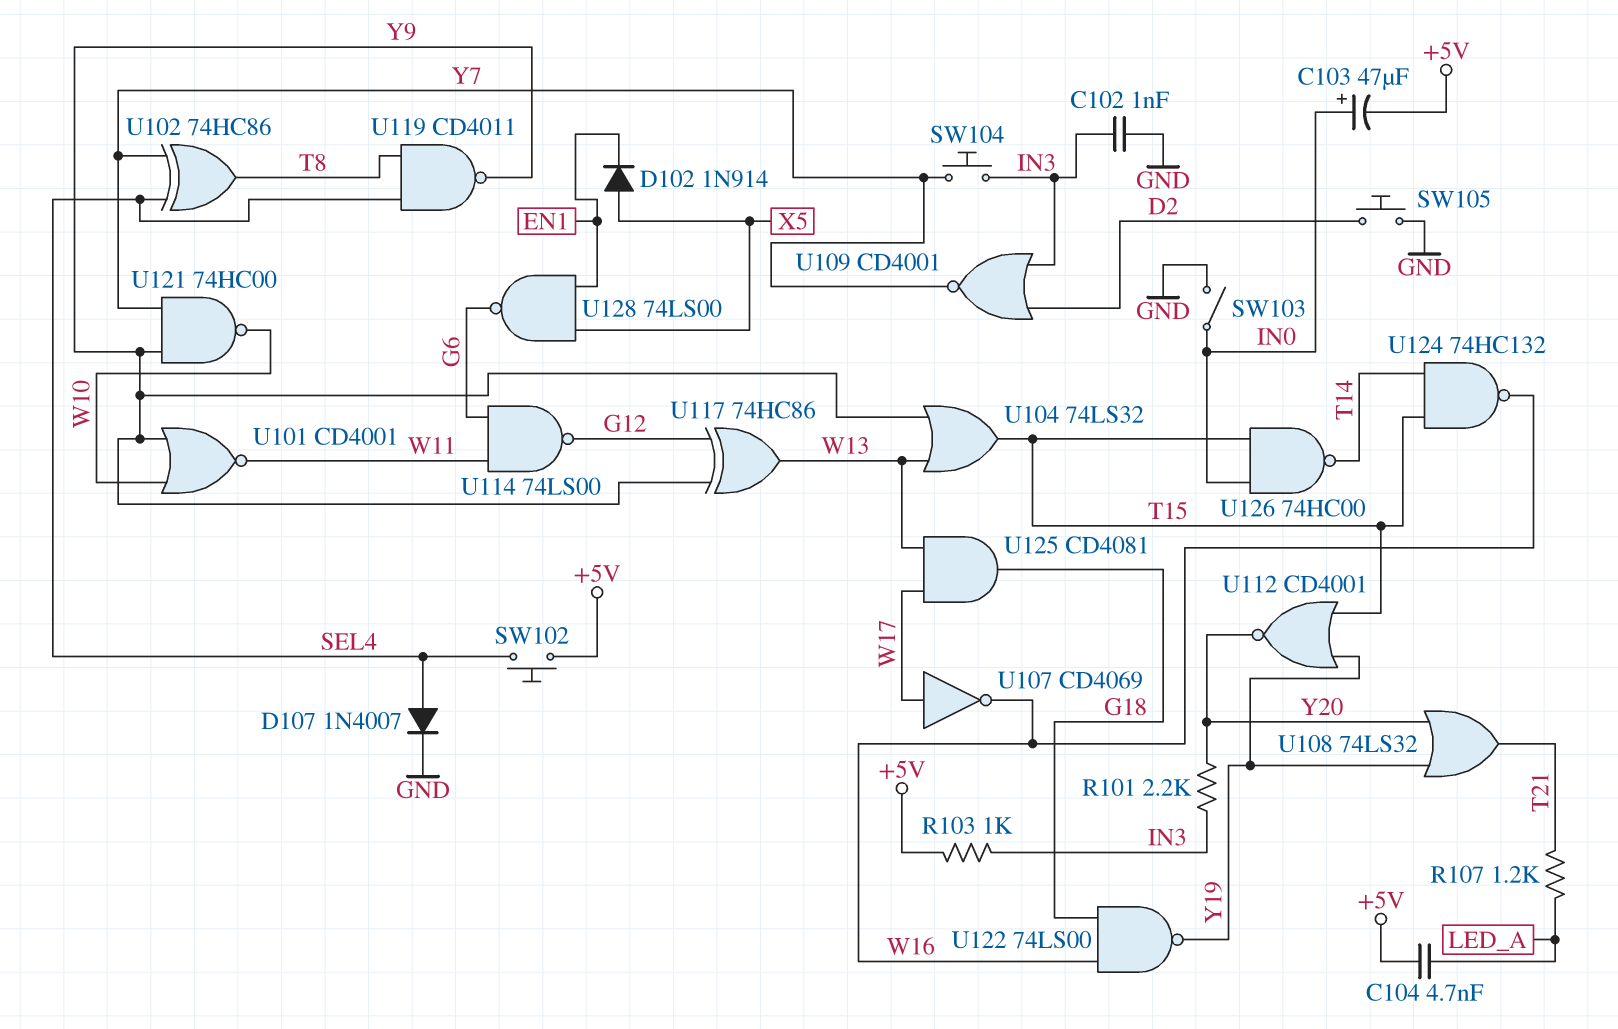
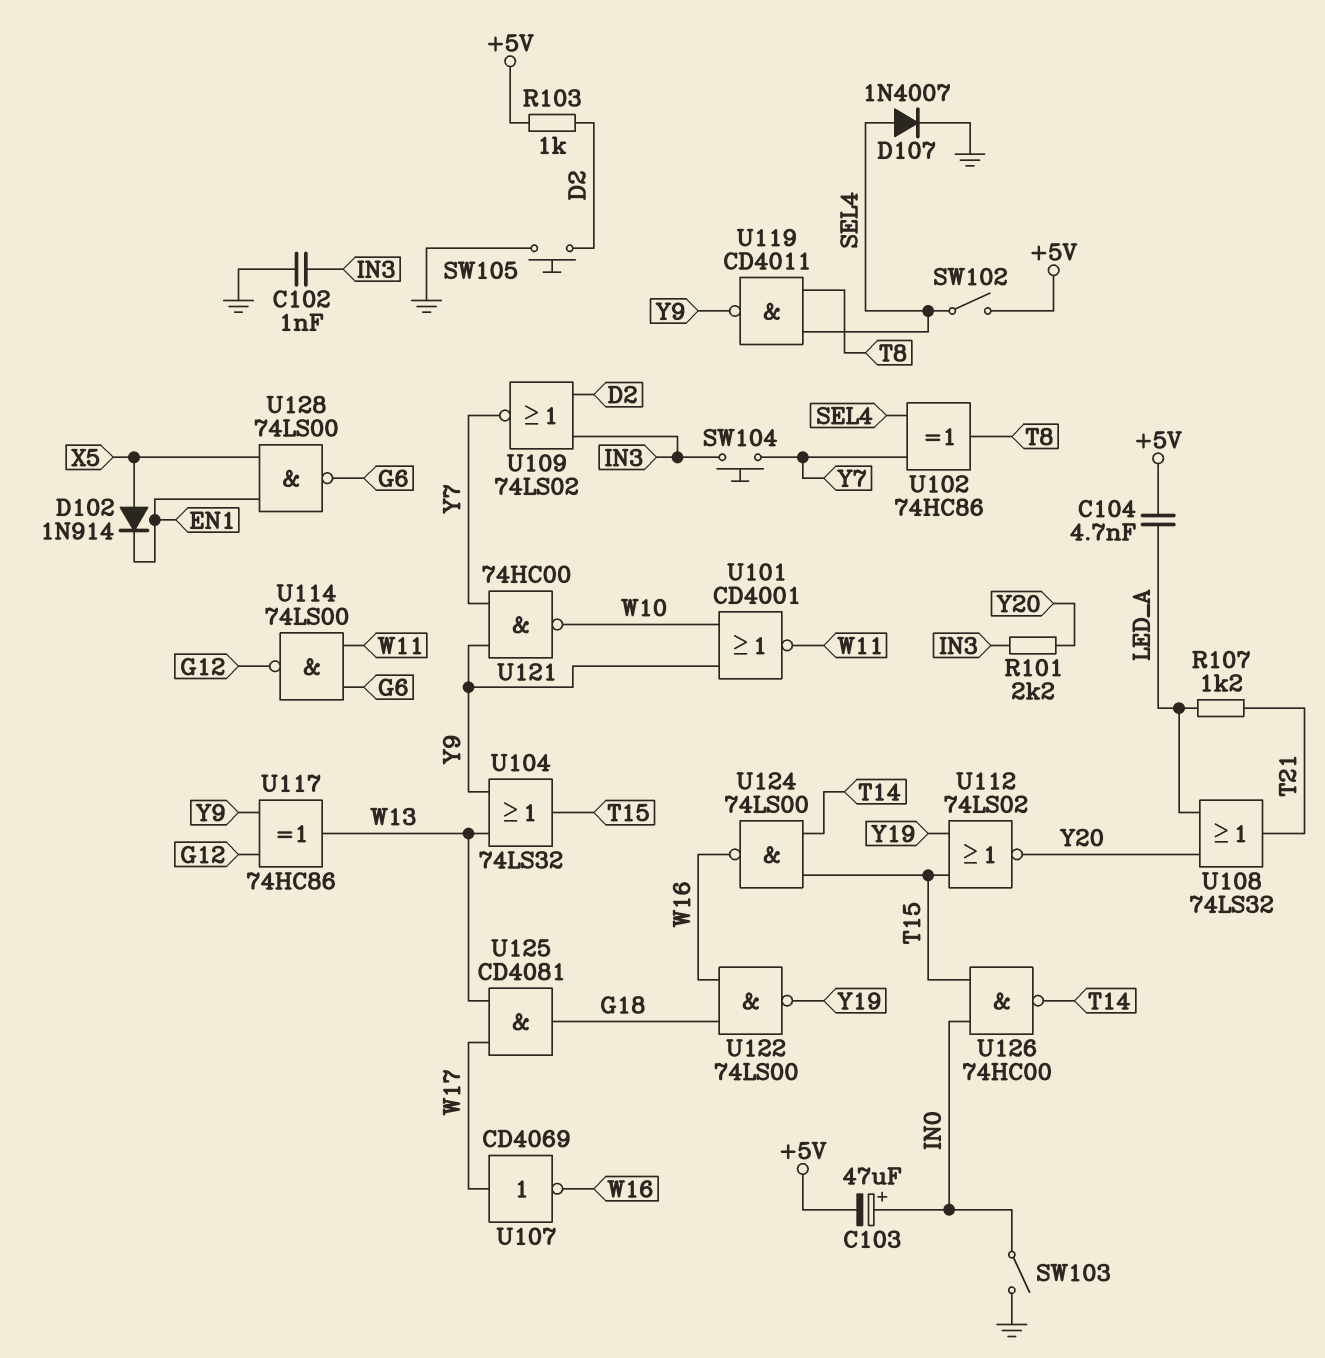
R103: 1k (+5V, IN3) -> 1k (+5V, D2)
SW102: button (+5V, SEL4) -> switch (+5V, SEL4)
U108: OR 74LS32 (in Y19, in Y20, out T21) -> OR 74LS32 (in LED_A, in Y20, out T21)
U109: NOR CD4001 (in D2, in IN3, out Y7) -> NOR 74LS02 (in D2, in IN3, out Y7)
U112: NOR CD4001 (in T15, in Y19, out Y20) -> NOR 74LS02 (in T15, in Y19, out Y20)
U124: NAND 74HC132 (in T14, in T15, out W16) -> NAND 74LS00 (in T14, in T15, out W16)

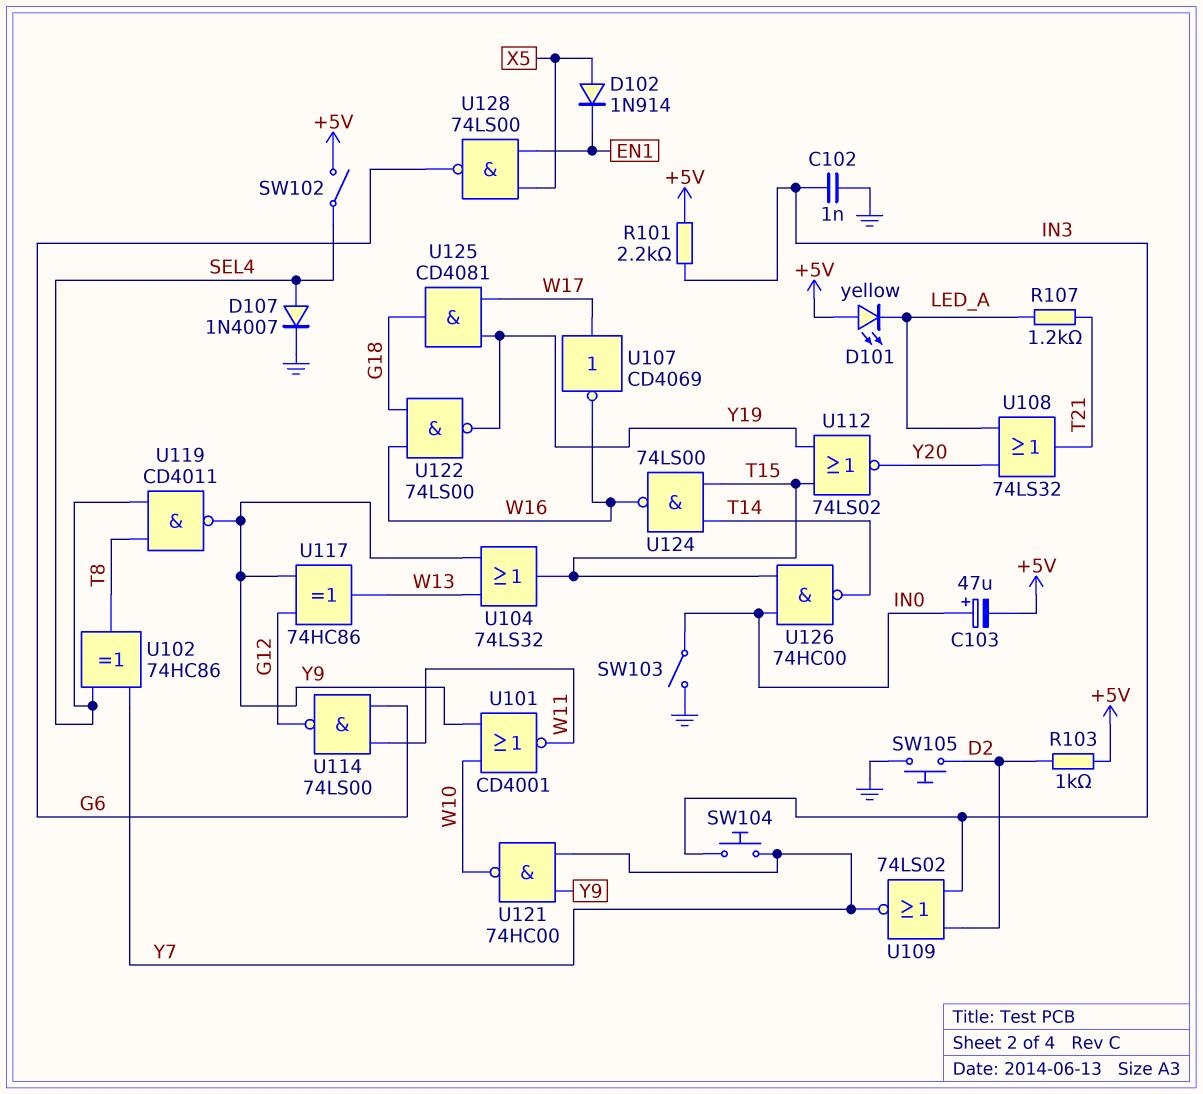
C104: 4.7nF (+5V, LED_A) -> none
D101: none -> LED yellow (A +5V, K LED_A)
R101: 2.2k (IN3, Y20) -> 2.2k (+5V, IN3)
U125: AND CD4081 (in W13, in W17, out G18) -> AND CD4081 (in W17, in Y19, out G18)

